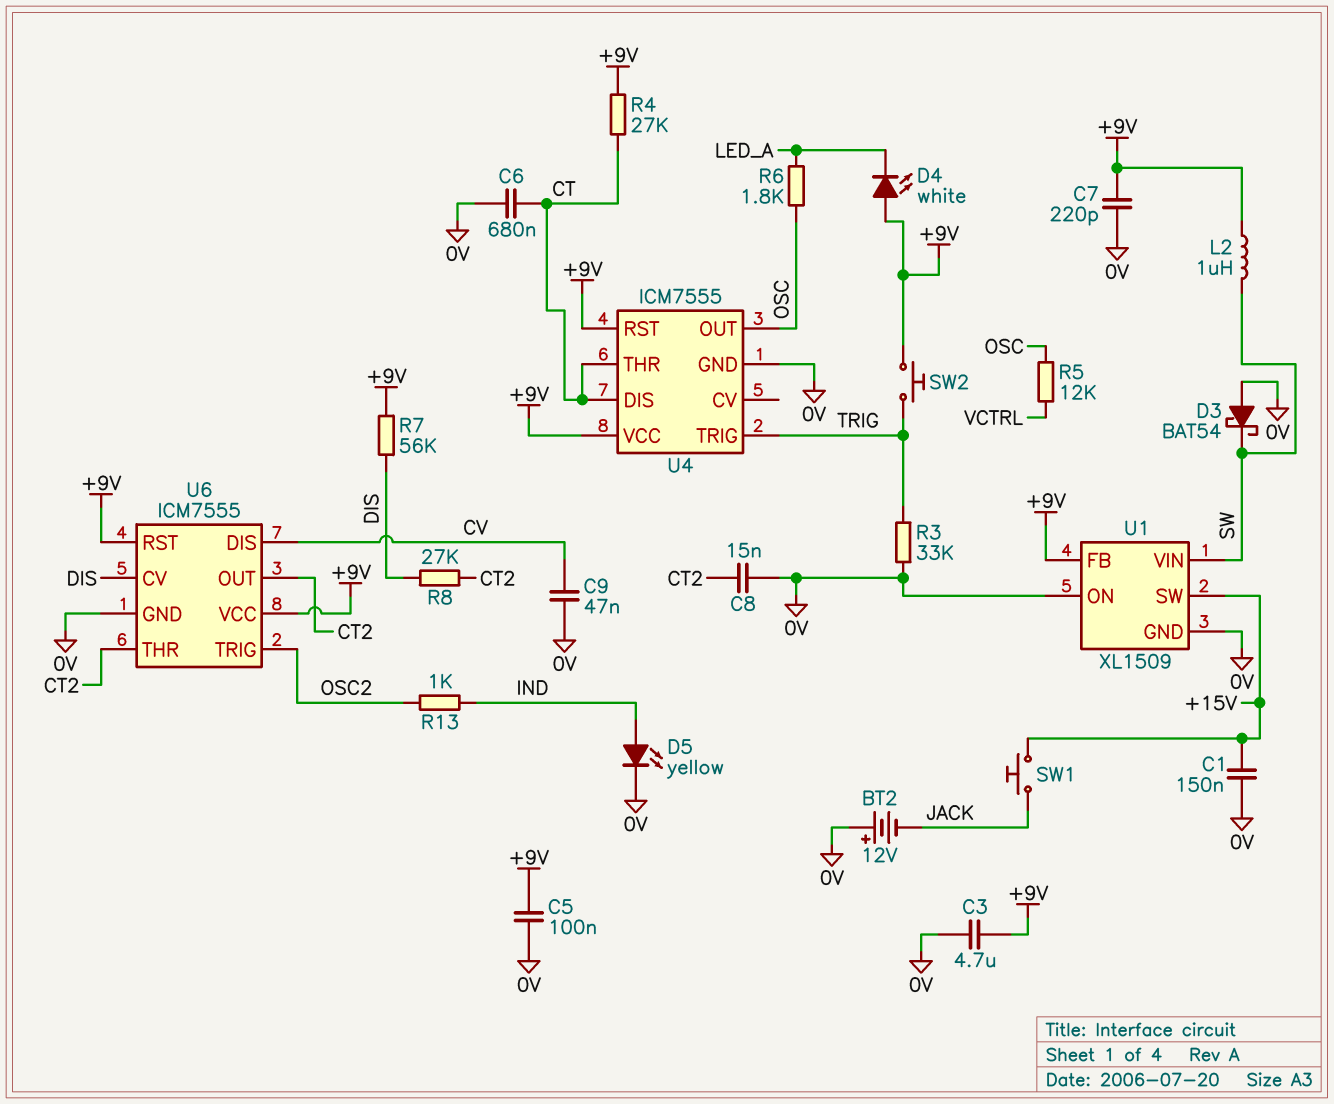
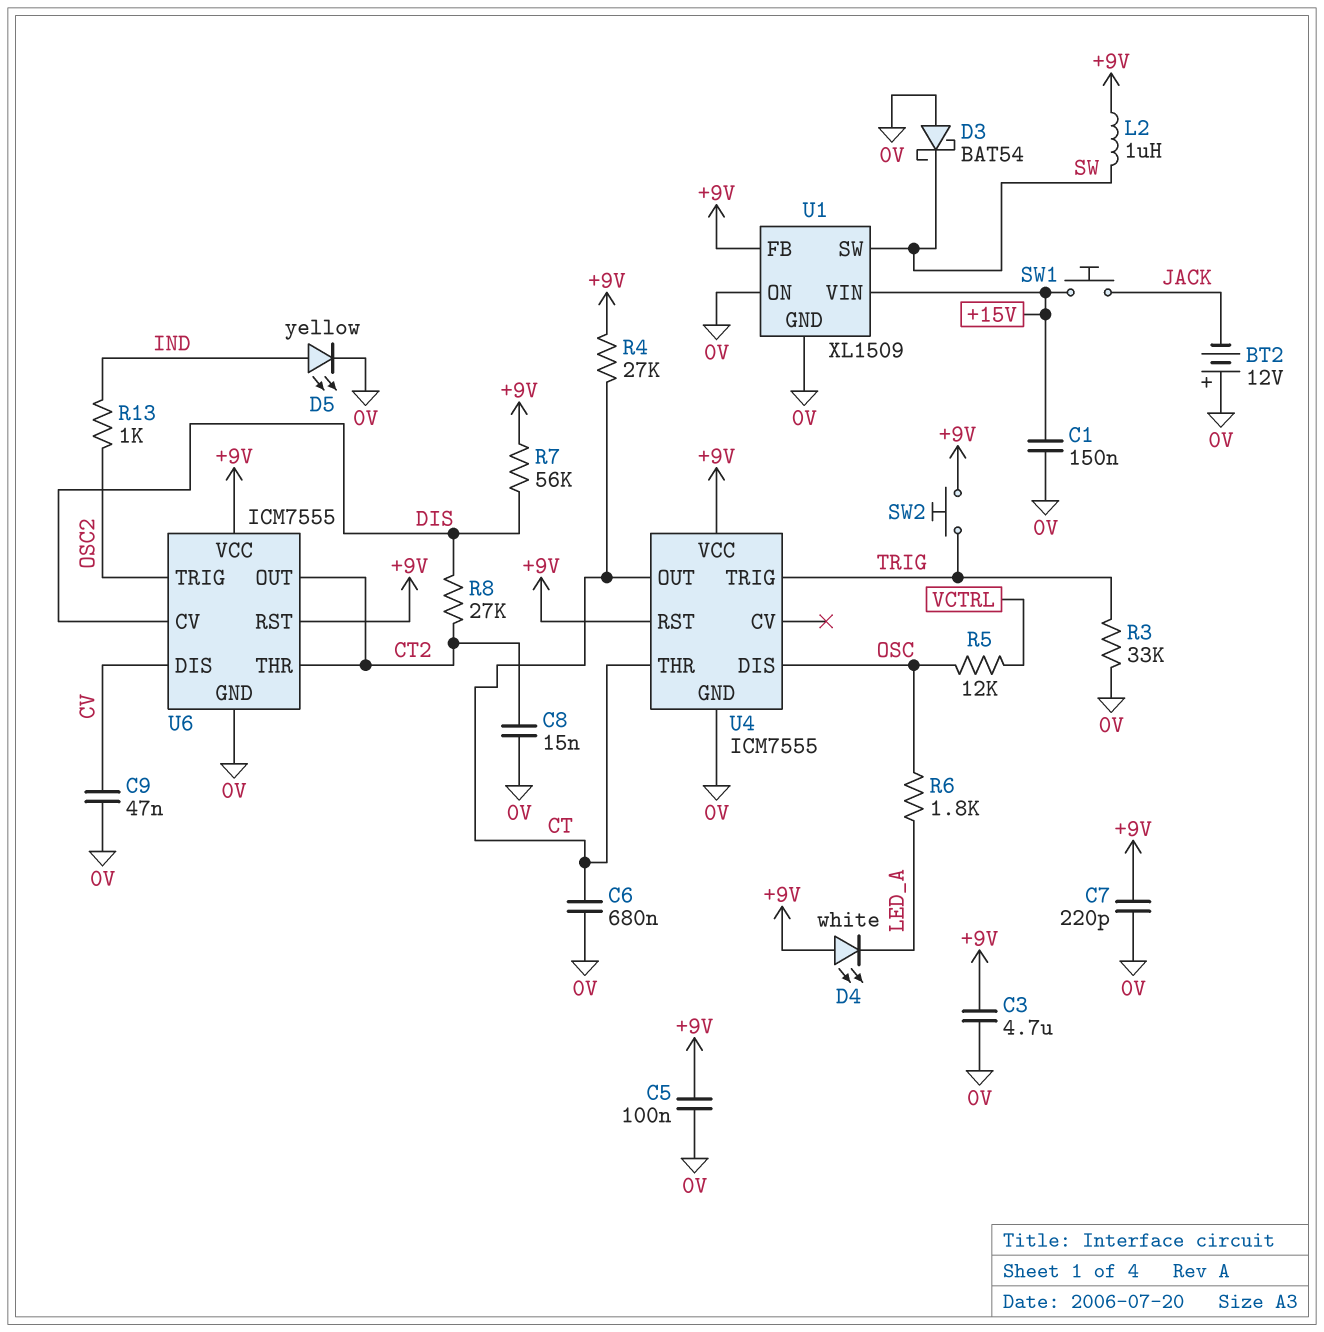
U1 pin SW: +15V -> SW
U1 pin VIN: SW -> +15V
U4 pin DIS: CT -> OSC
U4 pin OUT: OSC -> CT

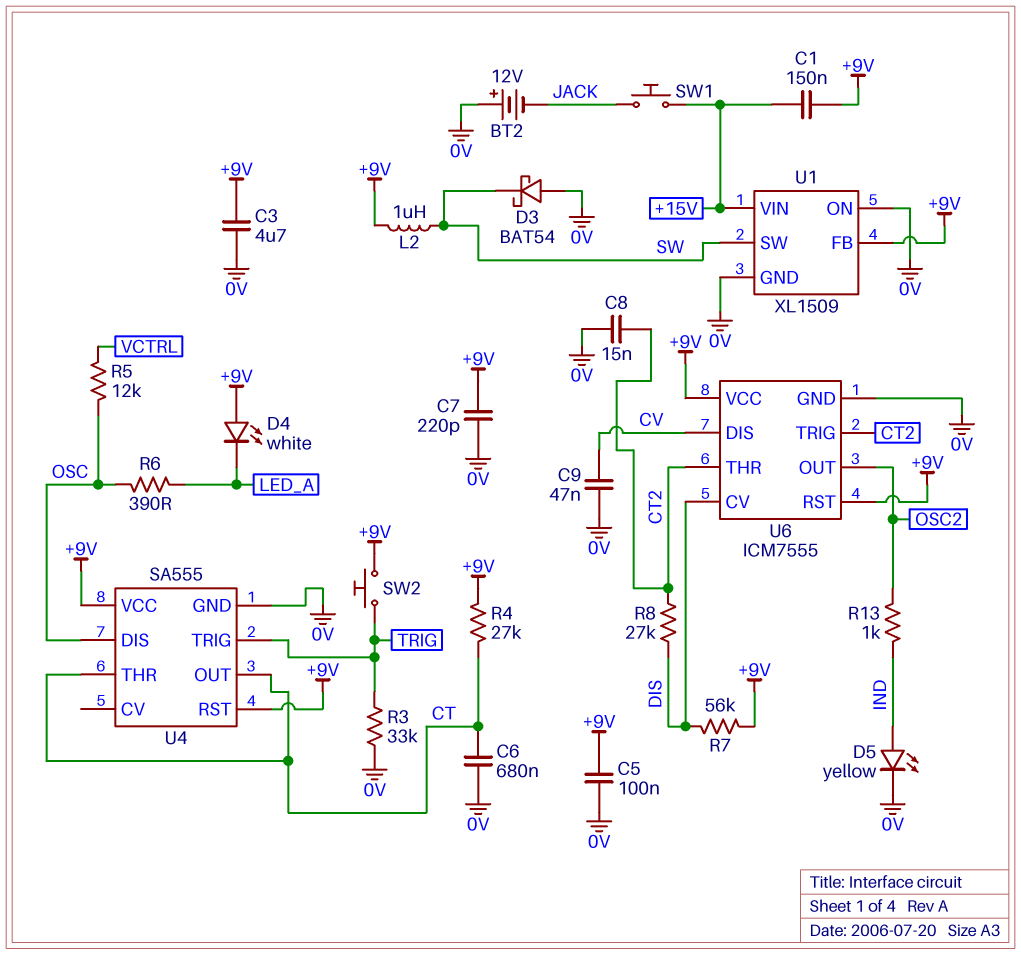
C1: 150nF (+15V, 0V) -> 150nF (+9V, +15V)
R6: 1.8k (LED_A, OSC) -> 390 (LED_A, OSC)
U4: ICM7555 -> SA555
U6 pin OUT: CT2 -> OSC2
U6 pin TRIG: OSC2 -> CT2

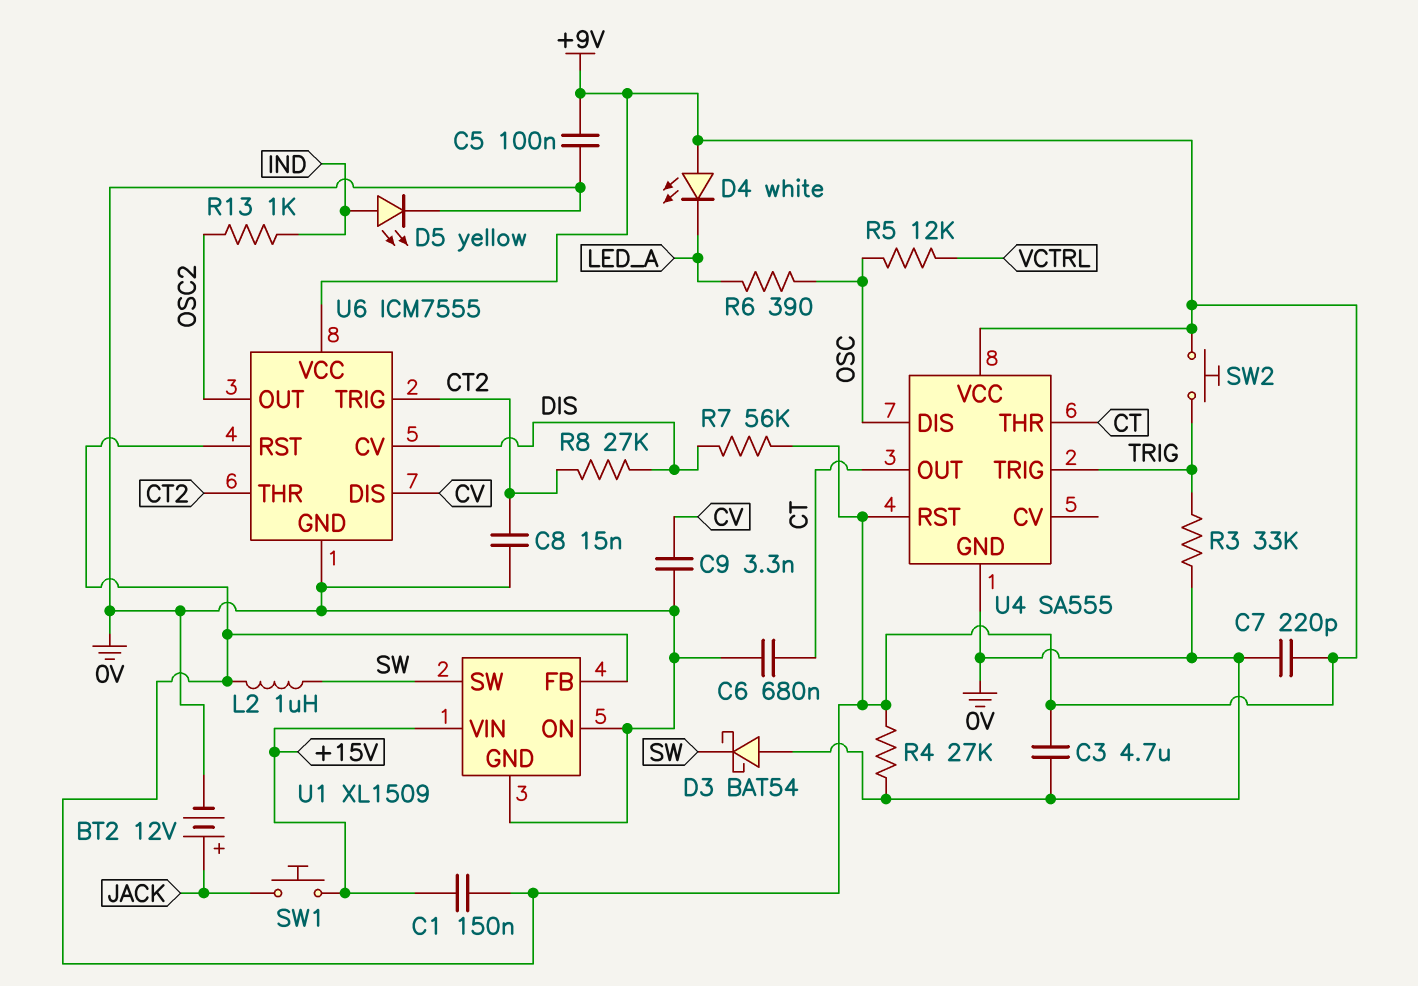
BT2: 12V (plus 0V, minus JACK) -> 12V (plus JACK, minus 0V)
C9: 47nF (0V, CV) -> 3.3nF (0V, CV)
R4: 27k (+9V, CT) -> 27k (+9V, 0V)

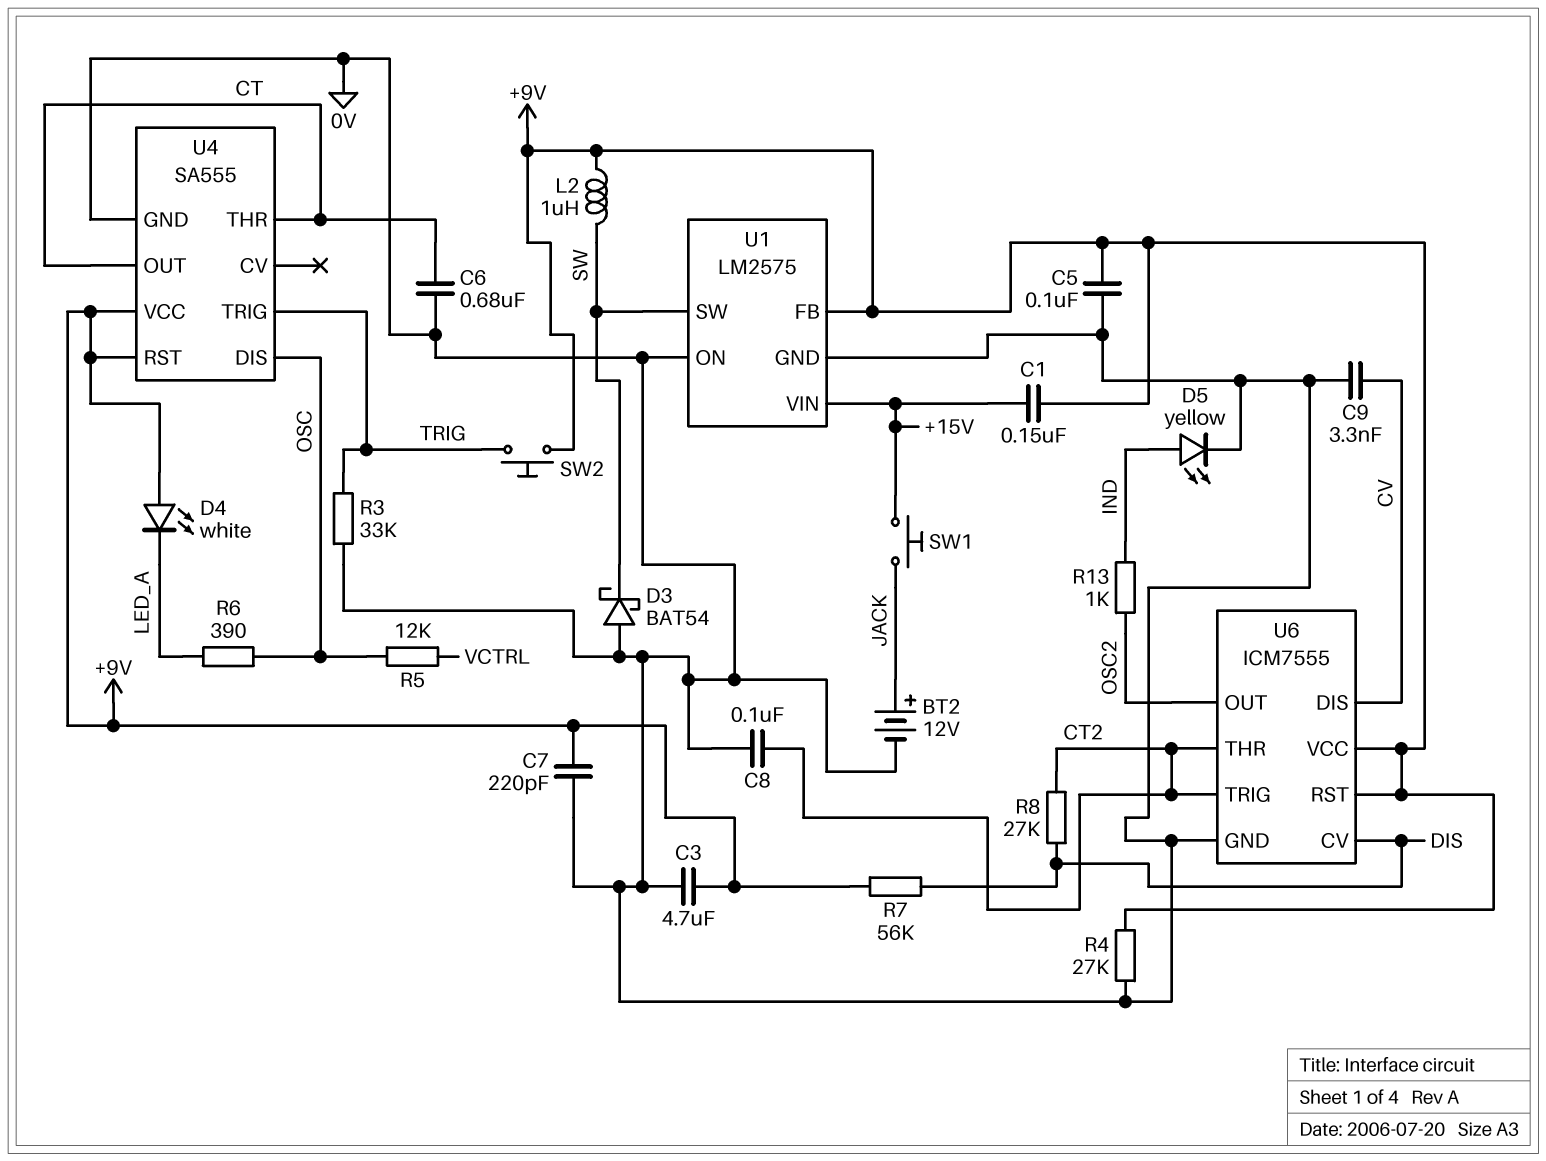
C8: 15nF (0V, CT2) -> 100nF (0V, CT2)
U1: XL1509 -> LM2575

